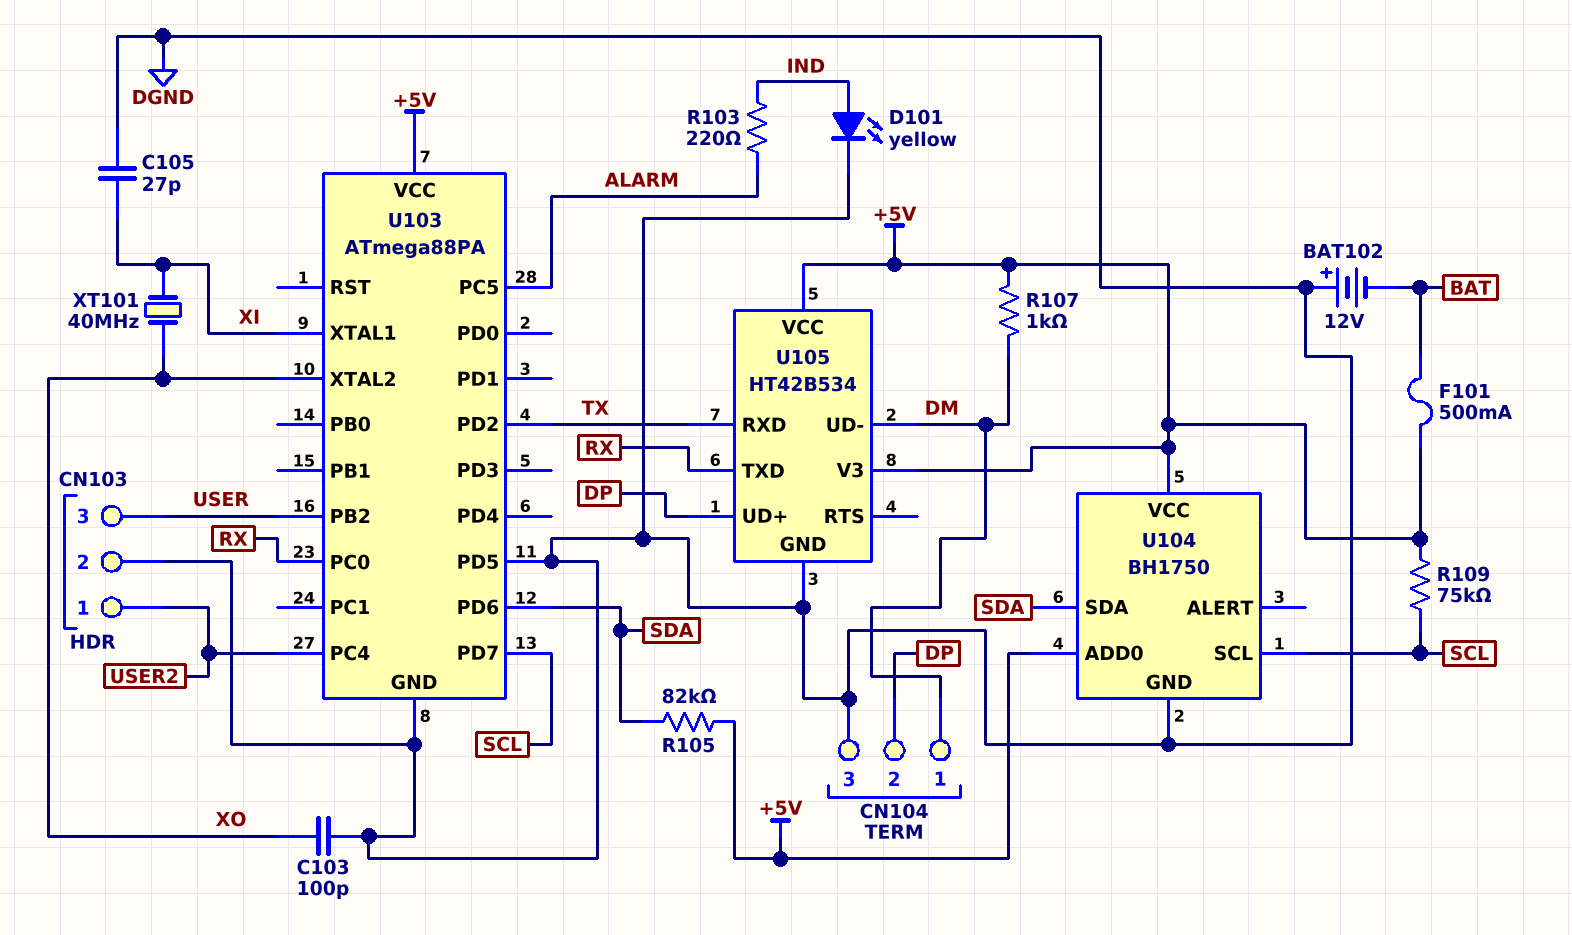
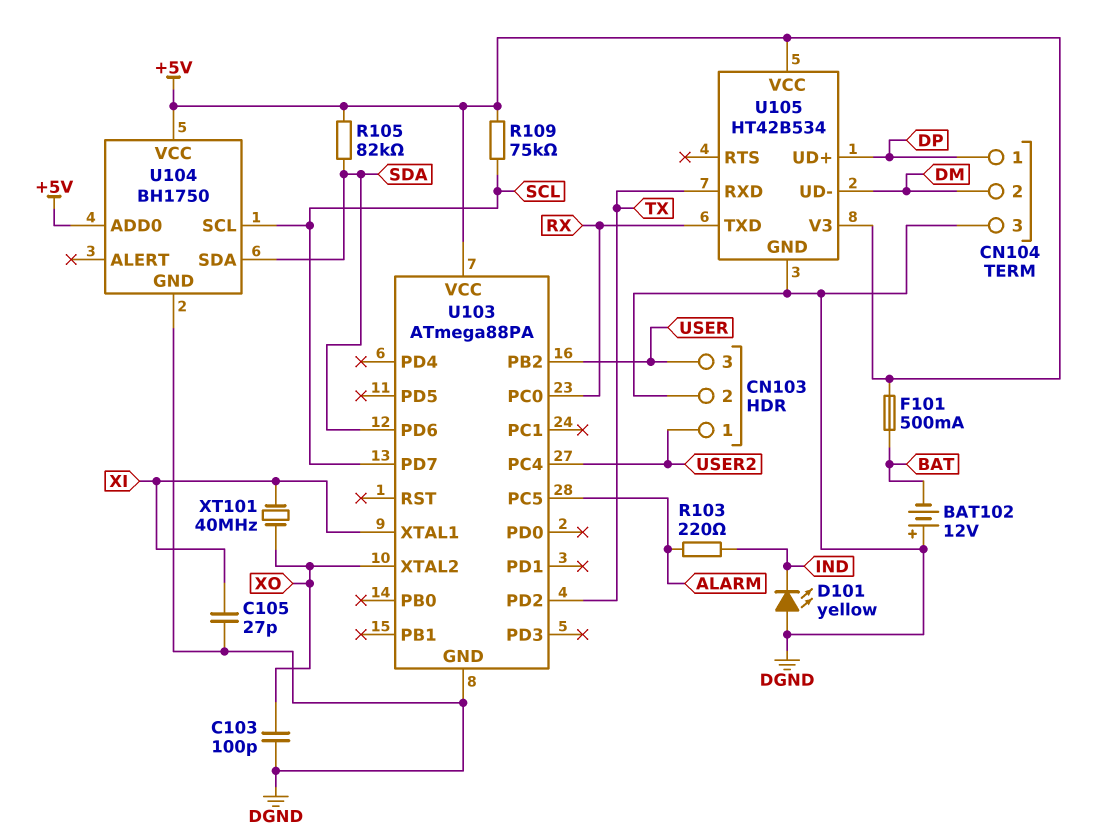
CN104 pin 1: DM -> DP
CN104 pin 2: DP -> DM
D101: LED yellow (A IND, K DGND) -> LED yellow (A DGND, K IND)
R107: 1k (+5V, DM) -> none
U103 pin PD5: DGND -> none

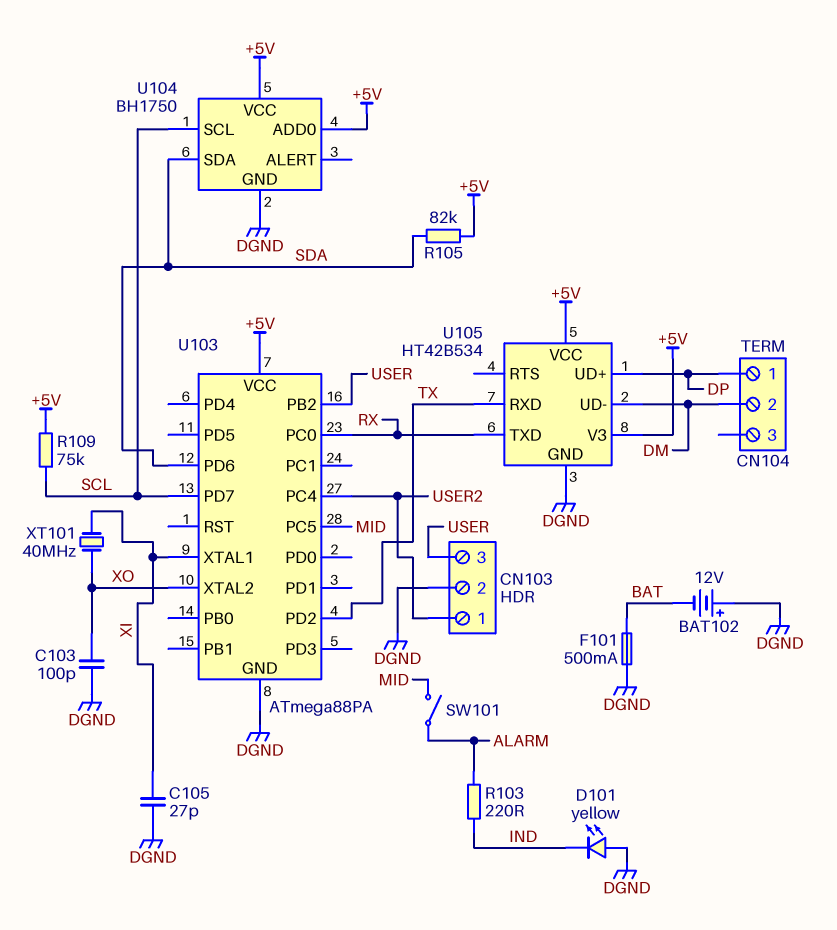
CN104 pin 3: DGND -> none
F101: 500mA (+5V, BAT) -> 500mA (BAT, DGND)
SW101: none -> switch (ALARM, MID)
U103 pin PC5: ALARM -> MID

